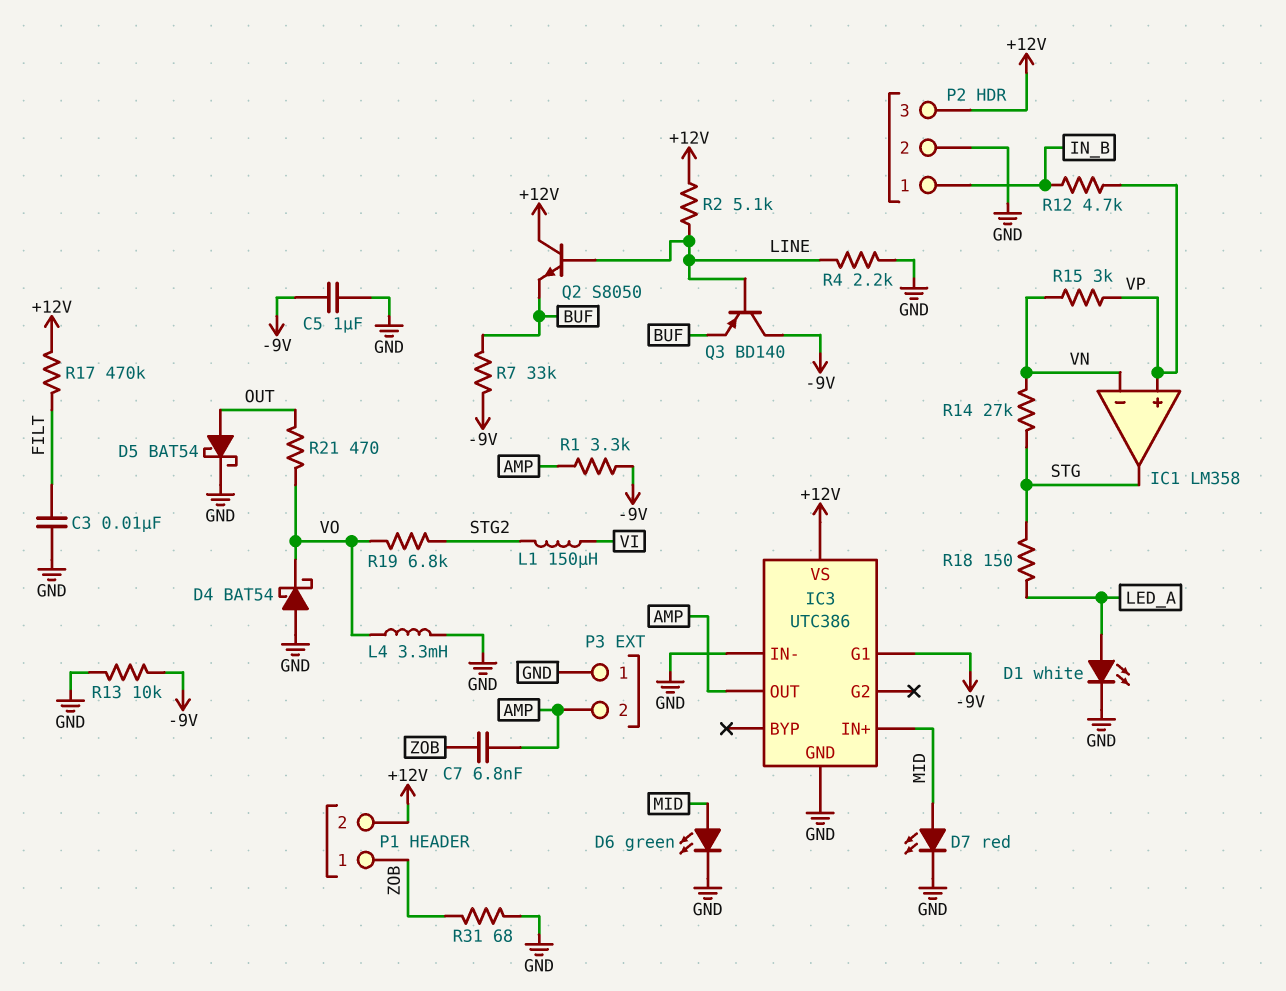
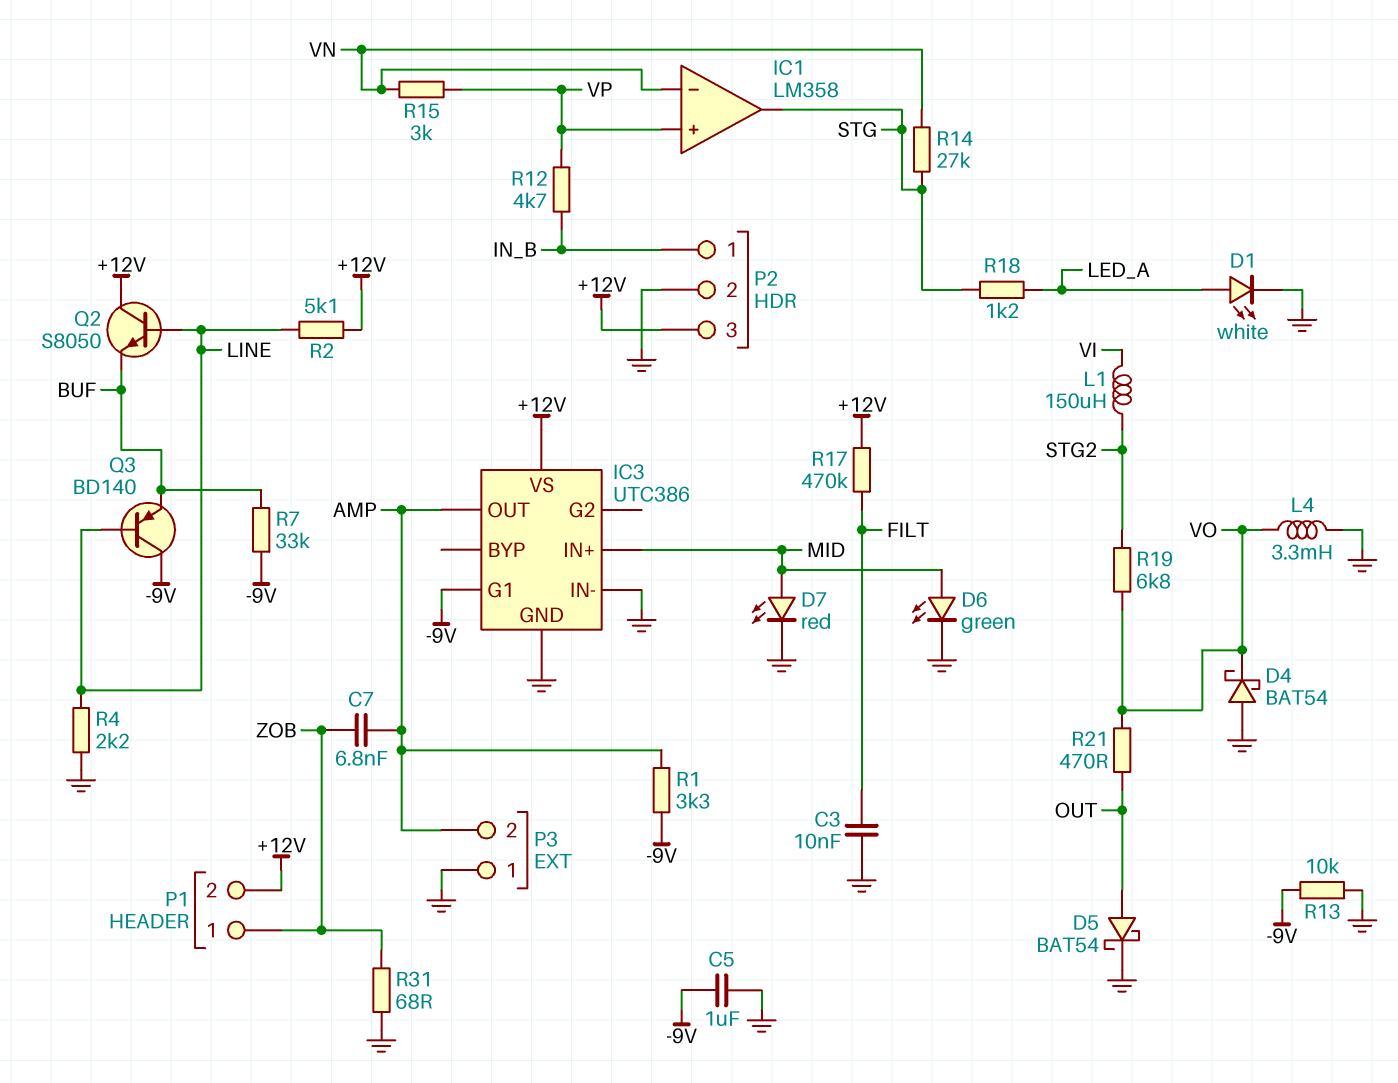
R18: 150 (LED_A, STG) -> 1.2k (LED_A, STG)

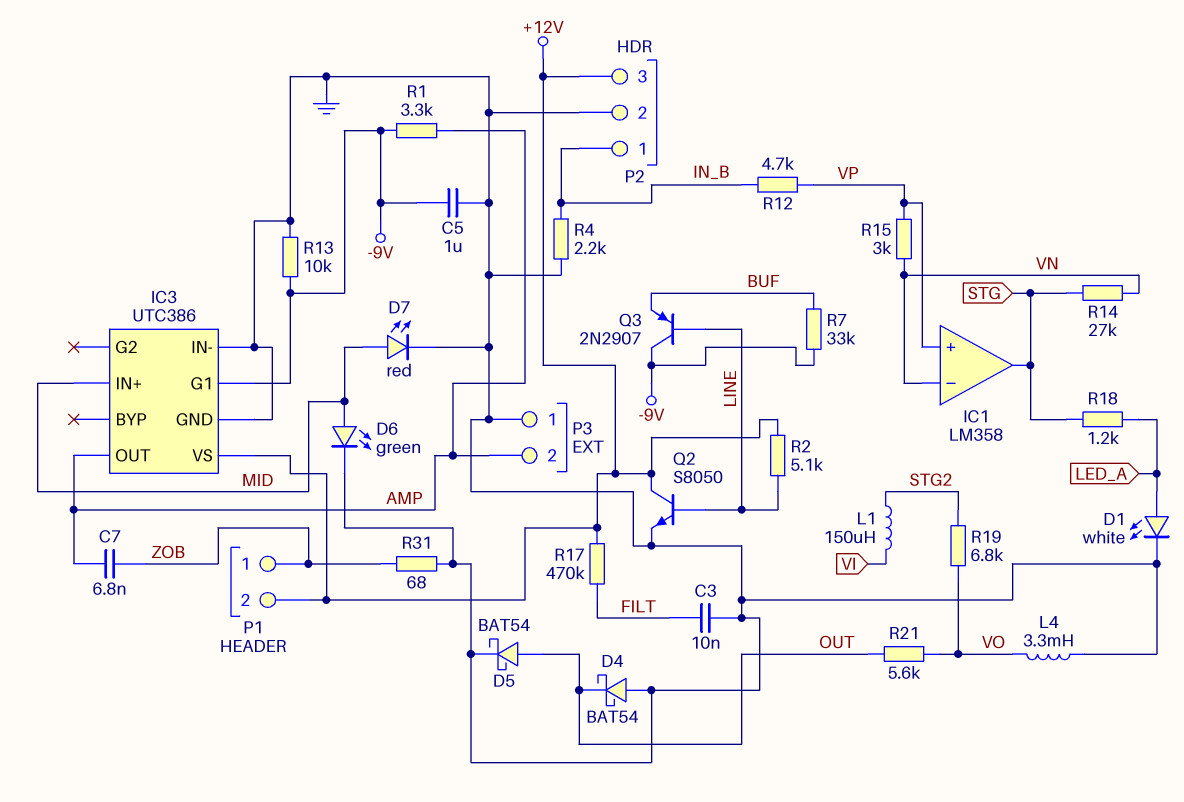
D4: schottky BAT54 (A GND, K VO) -> schottky BAT54 (A GND, K OUT)
Q2: NPN S8050 (B LINE, C +12V, E BUF) -> NPN S8050 (B LINE, C +12V, E GND)
Q3: PNP BD140 (B LINE, C -9V, E BUF) -> PNP 2N2907 (B LINE, C -9V, E BUF)
R4: 2.2k (GND, LINE) -> 2.2k (GND, IN_B)
R21: 470 (OUT, VO) -> 5.6k (OUT, VO)

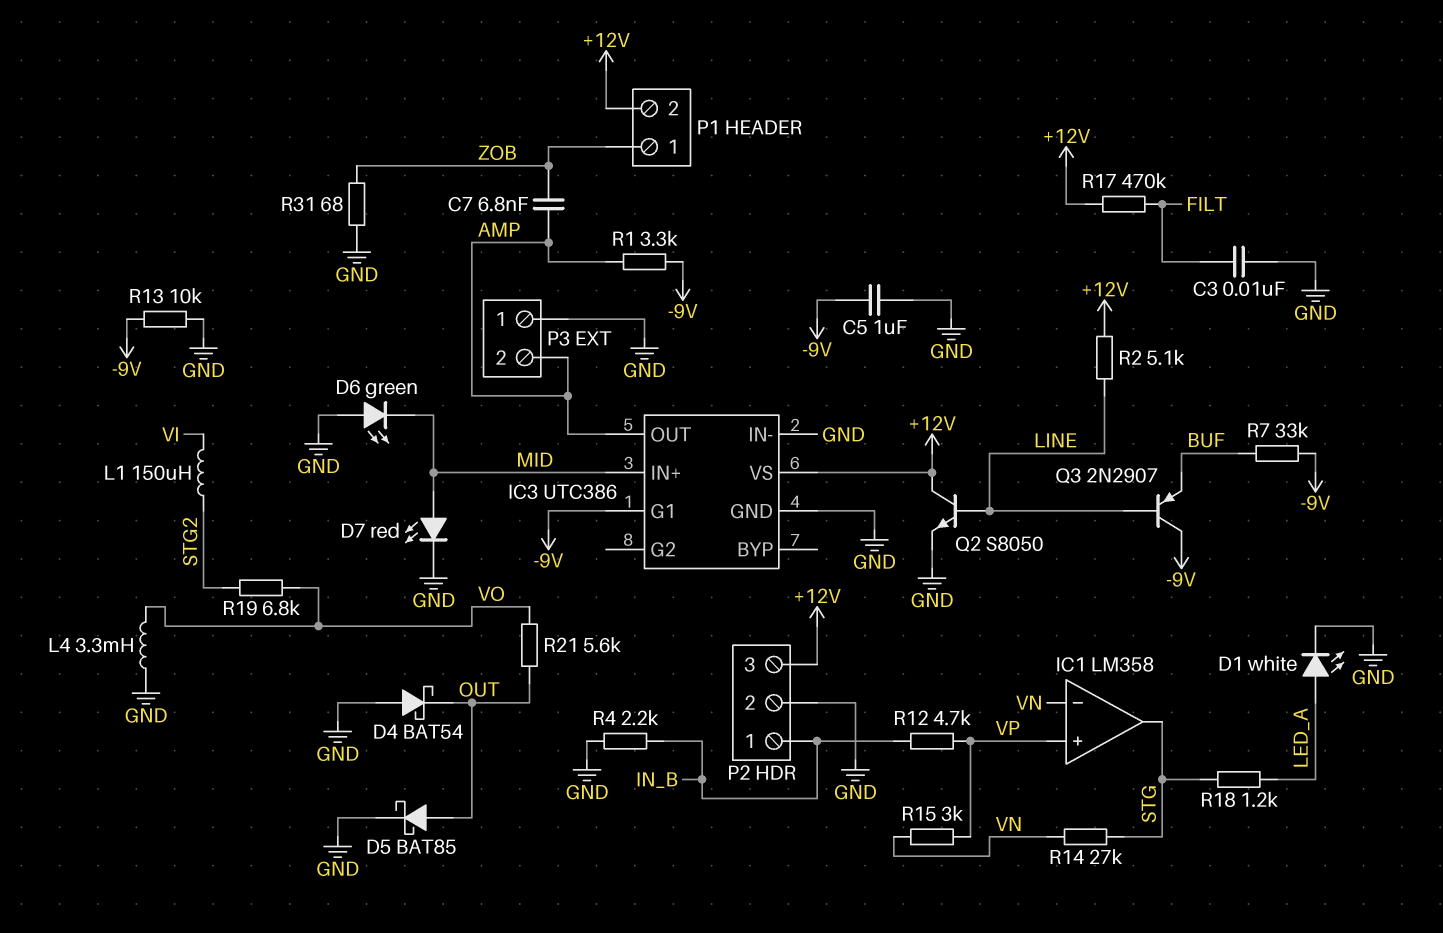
D5: schottky BAT54 (A OUT, K GND) -> schottky BAT85 (A OUT, K GND)
D6: LED green (A MID, K GND) -> LED green (A GND, K MID)

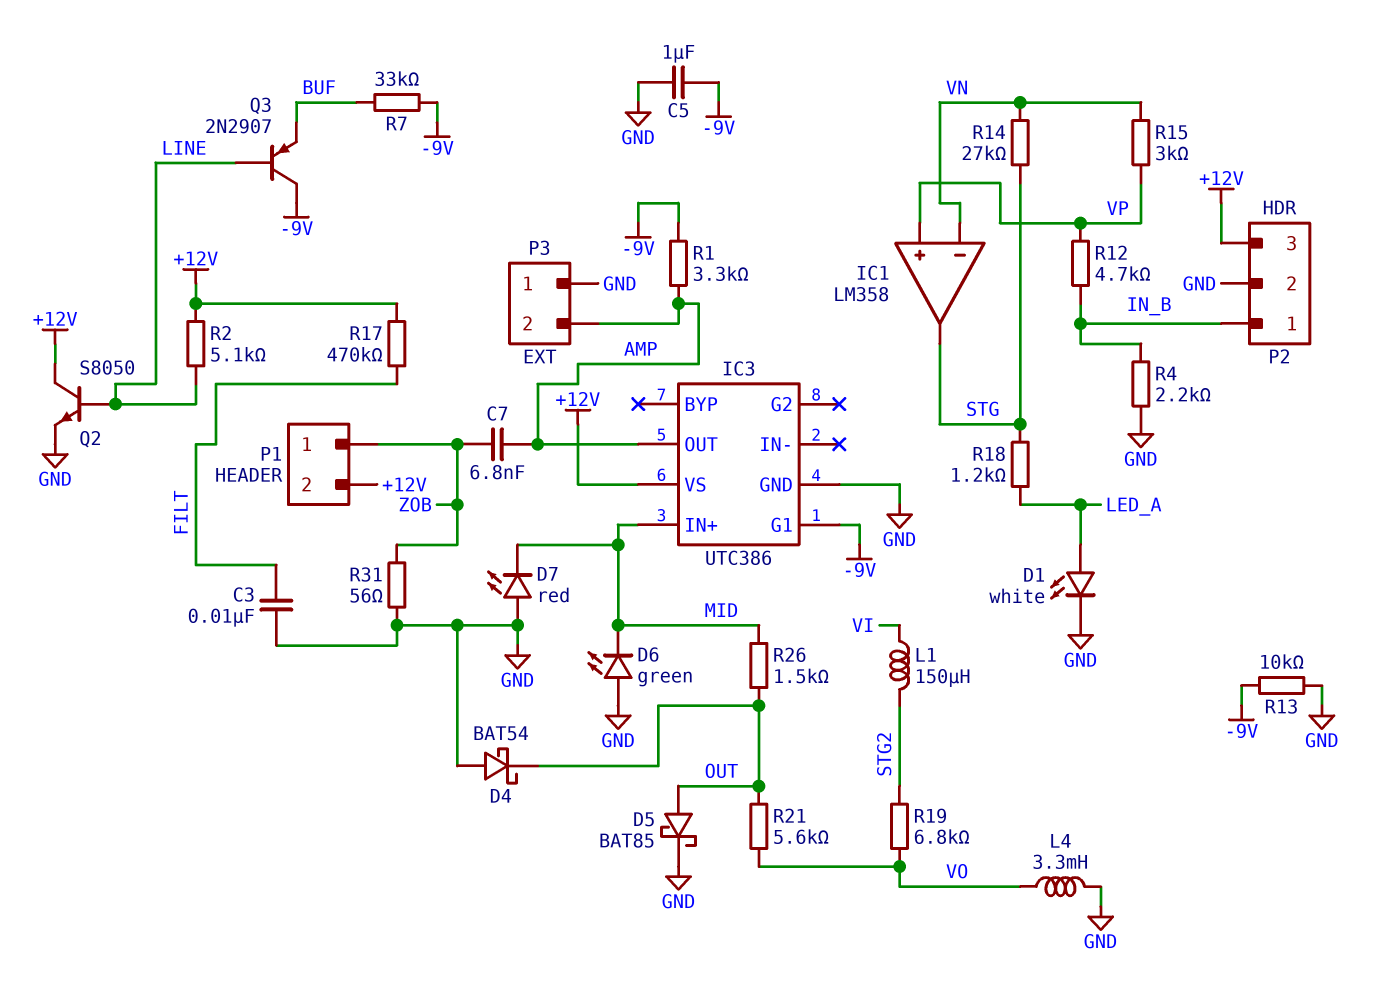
D7: LED red (A MID, K GND) -> LED red (A GND, K MID)
IC3 pin IN-: GND -> none
R26: none -> 1.5k (MID, OUT)
R31: 68 (GND, ZOB) -> 56 (GND, ZOB)

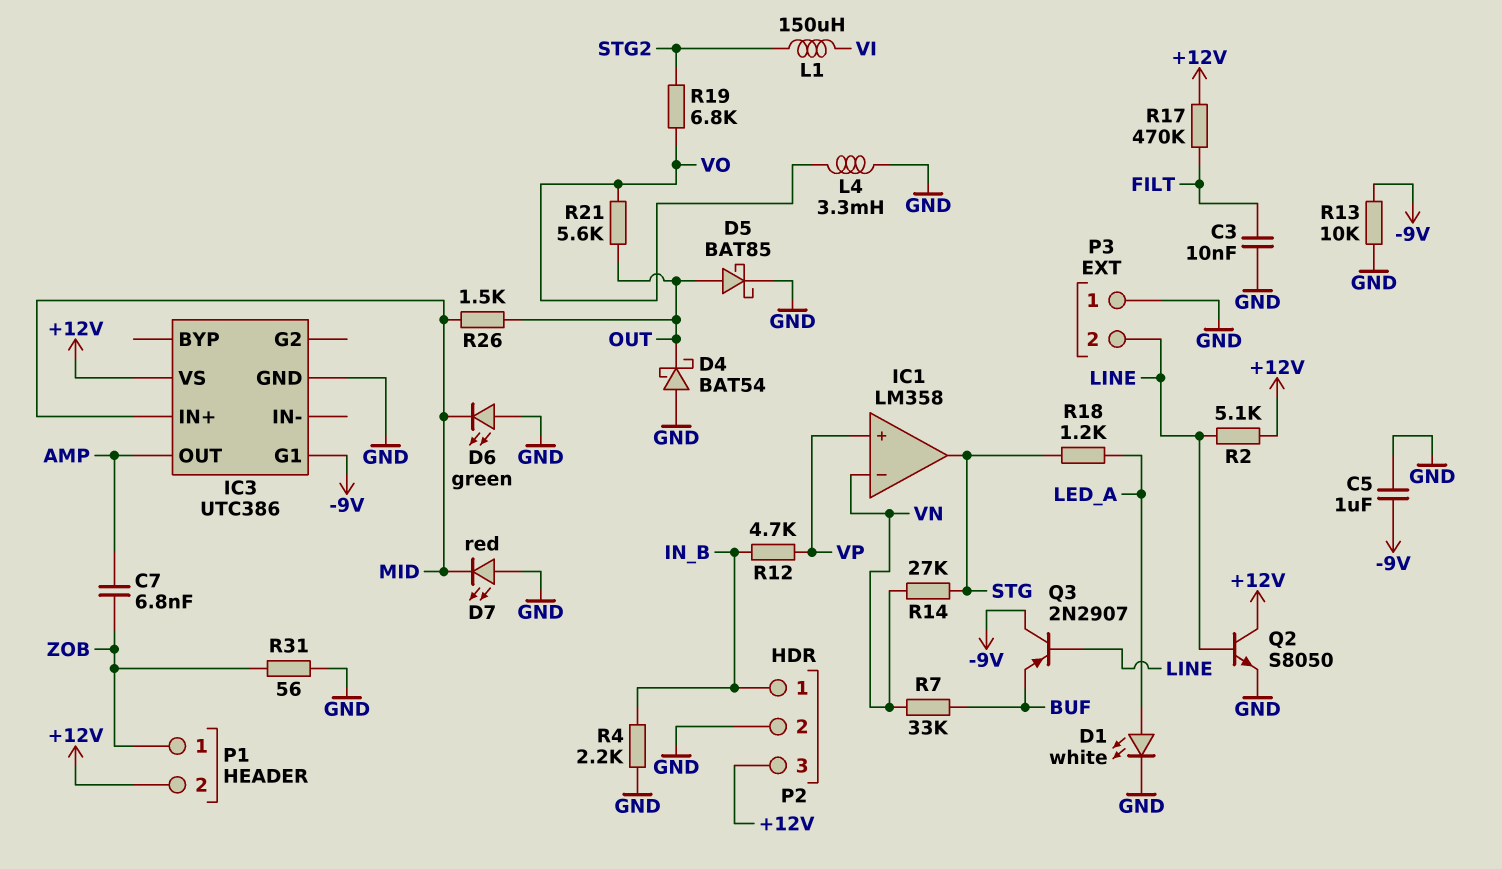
P3 pin 2: AMP -> LINE
R1: 3.3k (-9V, AMP) -> none
R7: 33k (-9V, BUF) -> 33k (BUF, VN)
R15: 3k (VN, VP) -> none

